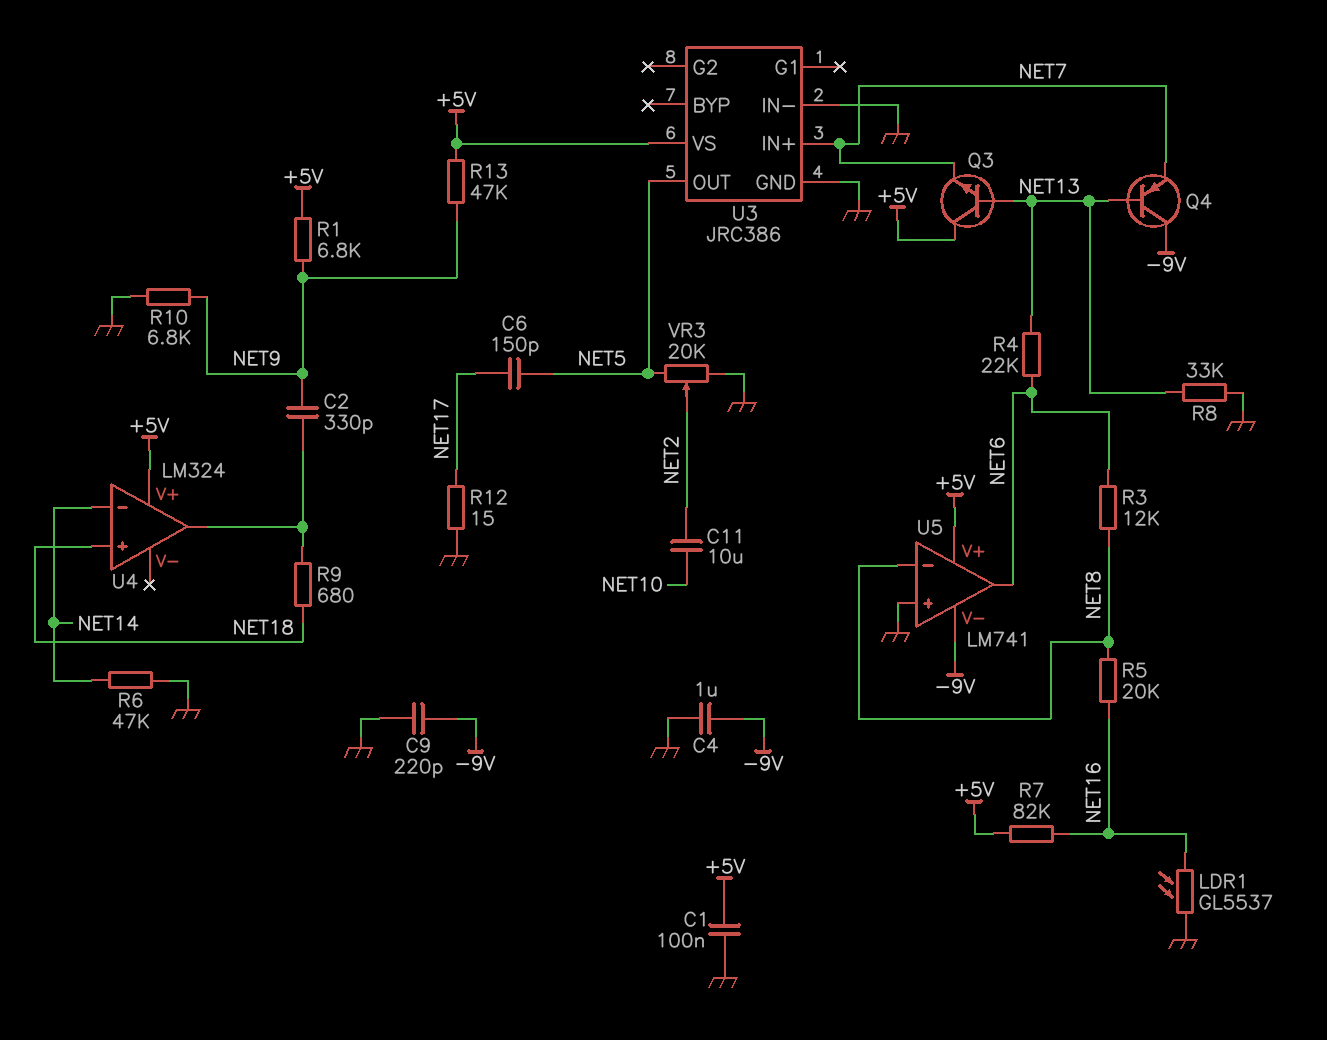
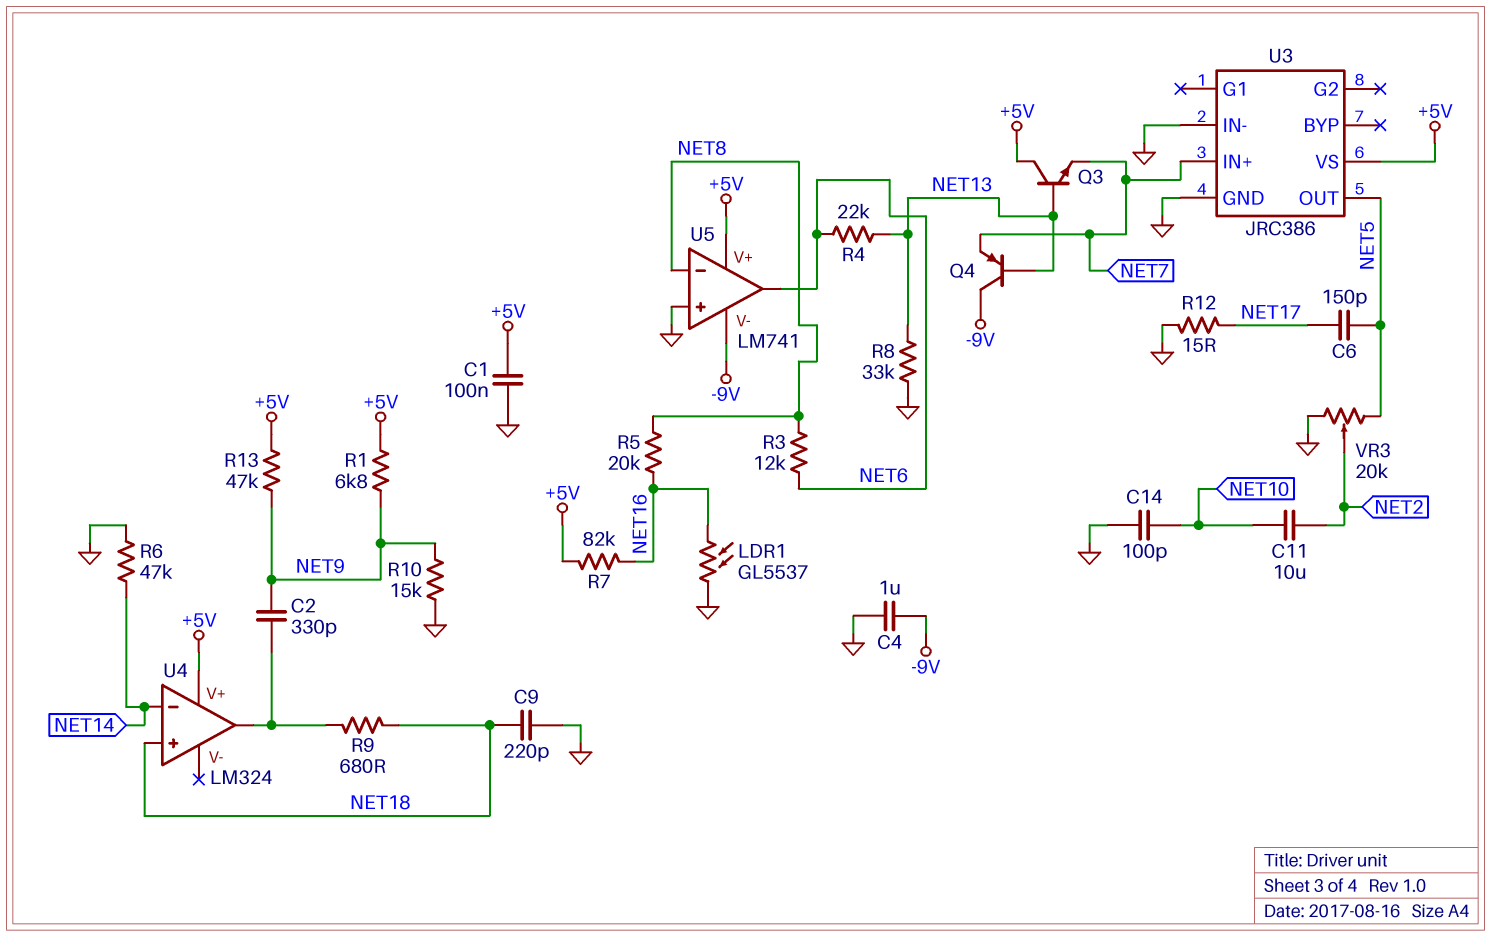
C9: 220pF (-9V, GND) -> 220pF (GND, NET18)
C14: none -> 100pF (GND, NET10)
R10: 6.8k (GND, NET9) -> 15k (GND, NET9)

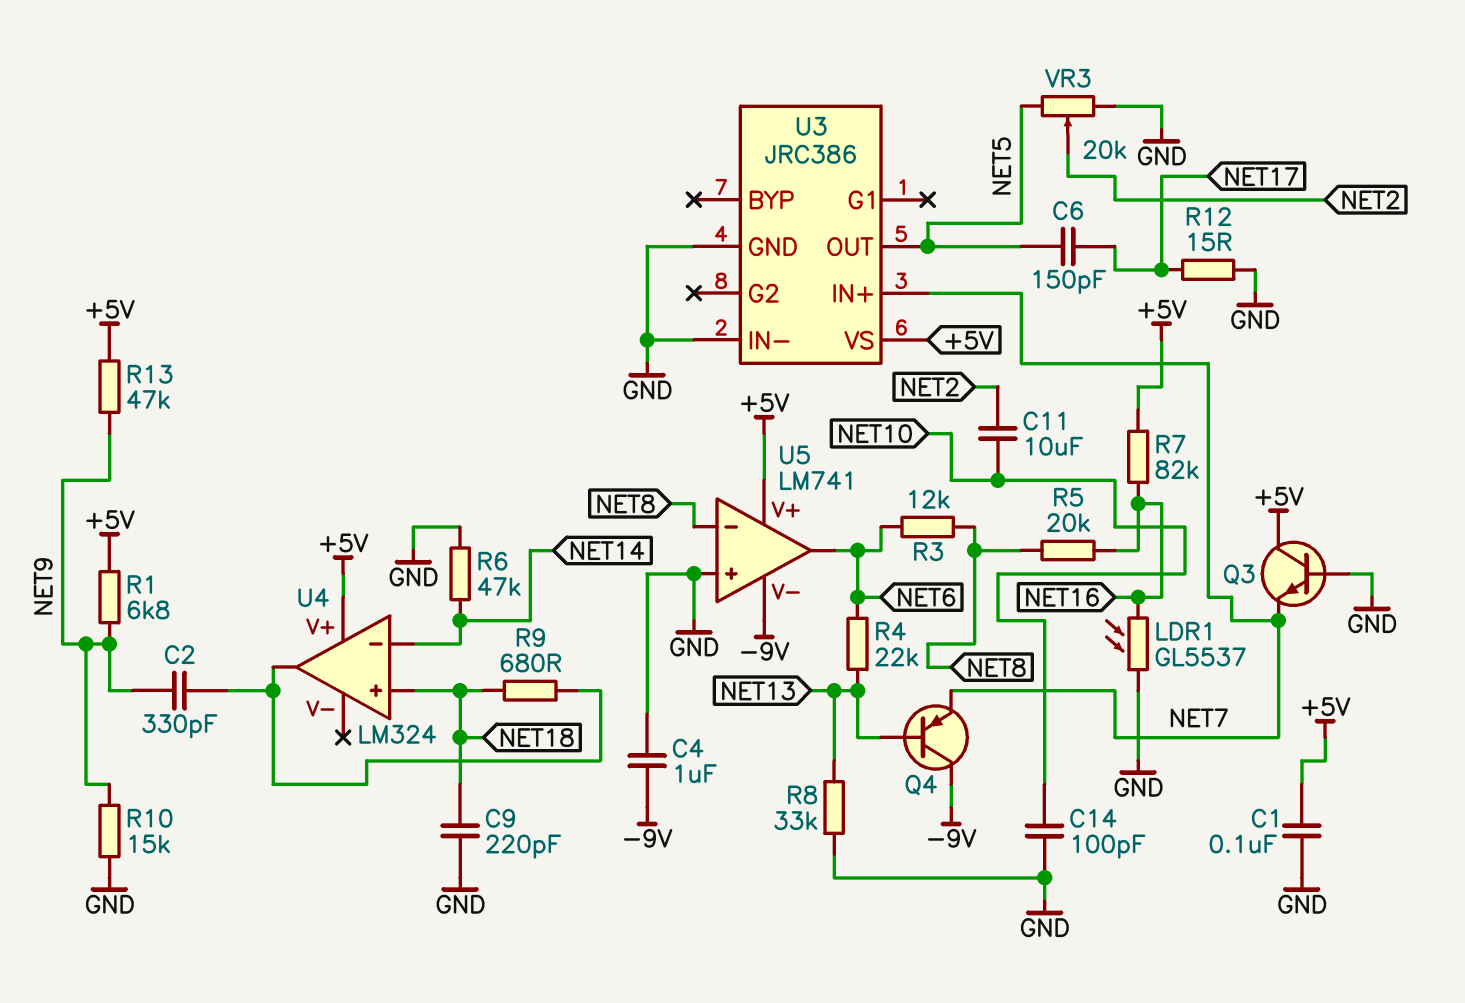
Q3: NPN (B NET13, C +5V, E NET7) -> NPN (B GND, C +5V, E NET7)

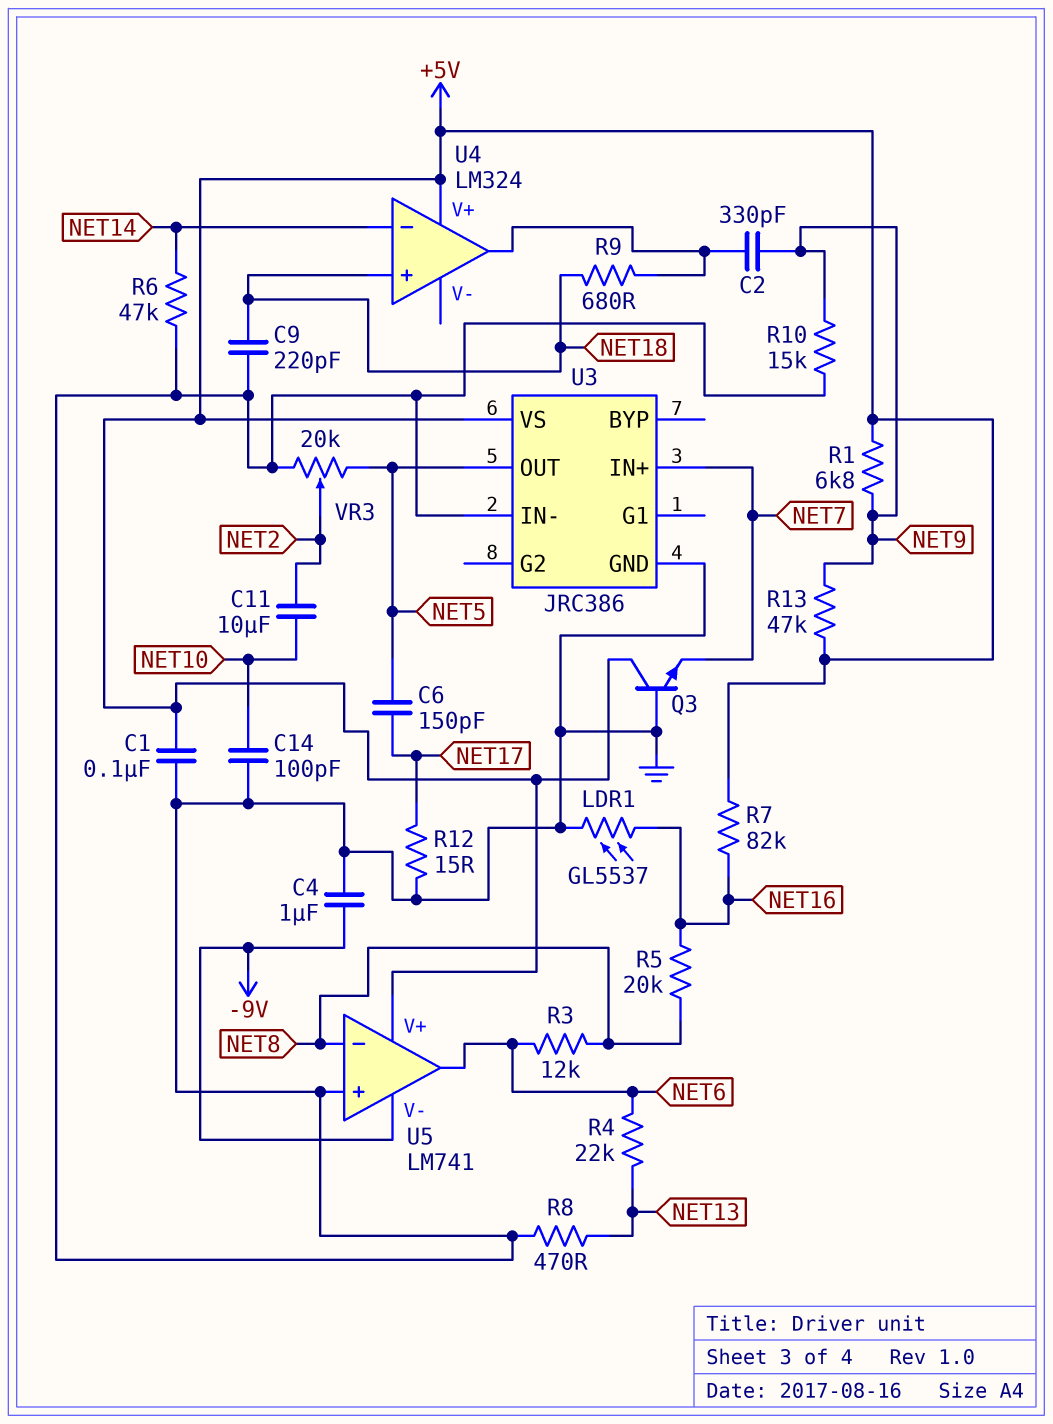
Q4: PNP (B NET13, C -9V, E NET7) -> none
R8: 33k (GND, NET13) -> 470 (GND, NET13)

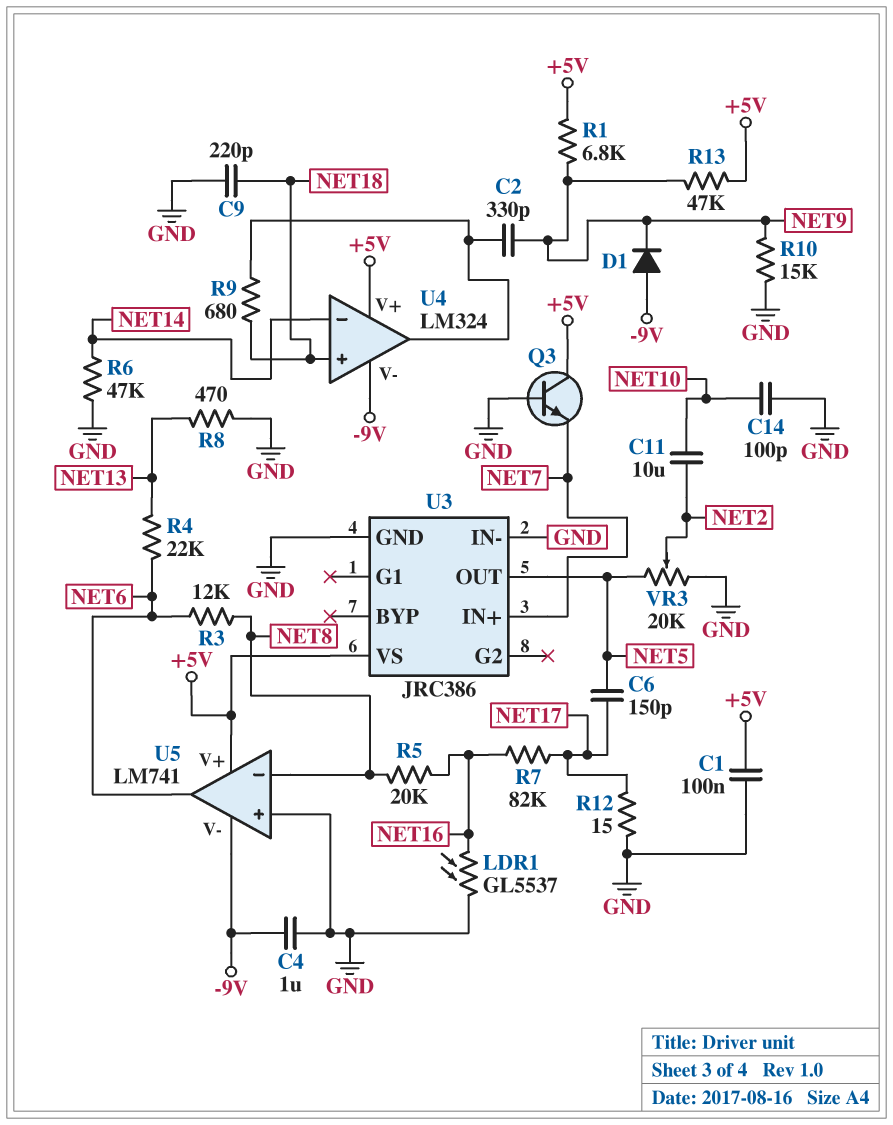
D1: none -> diode (A -9V, K NET9)
R7: 82k (+5V, NET16) -> 82k (NET16, NET17)
U4 pin V-: none -> -9V

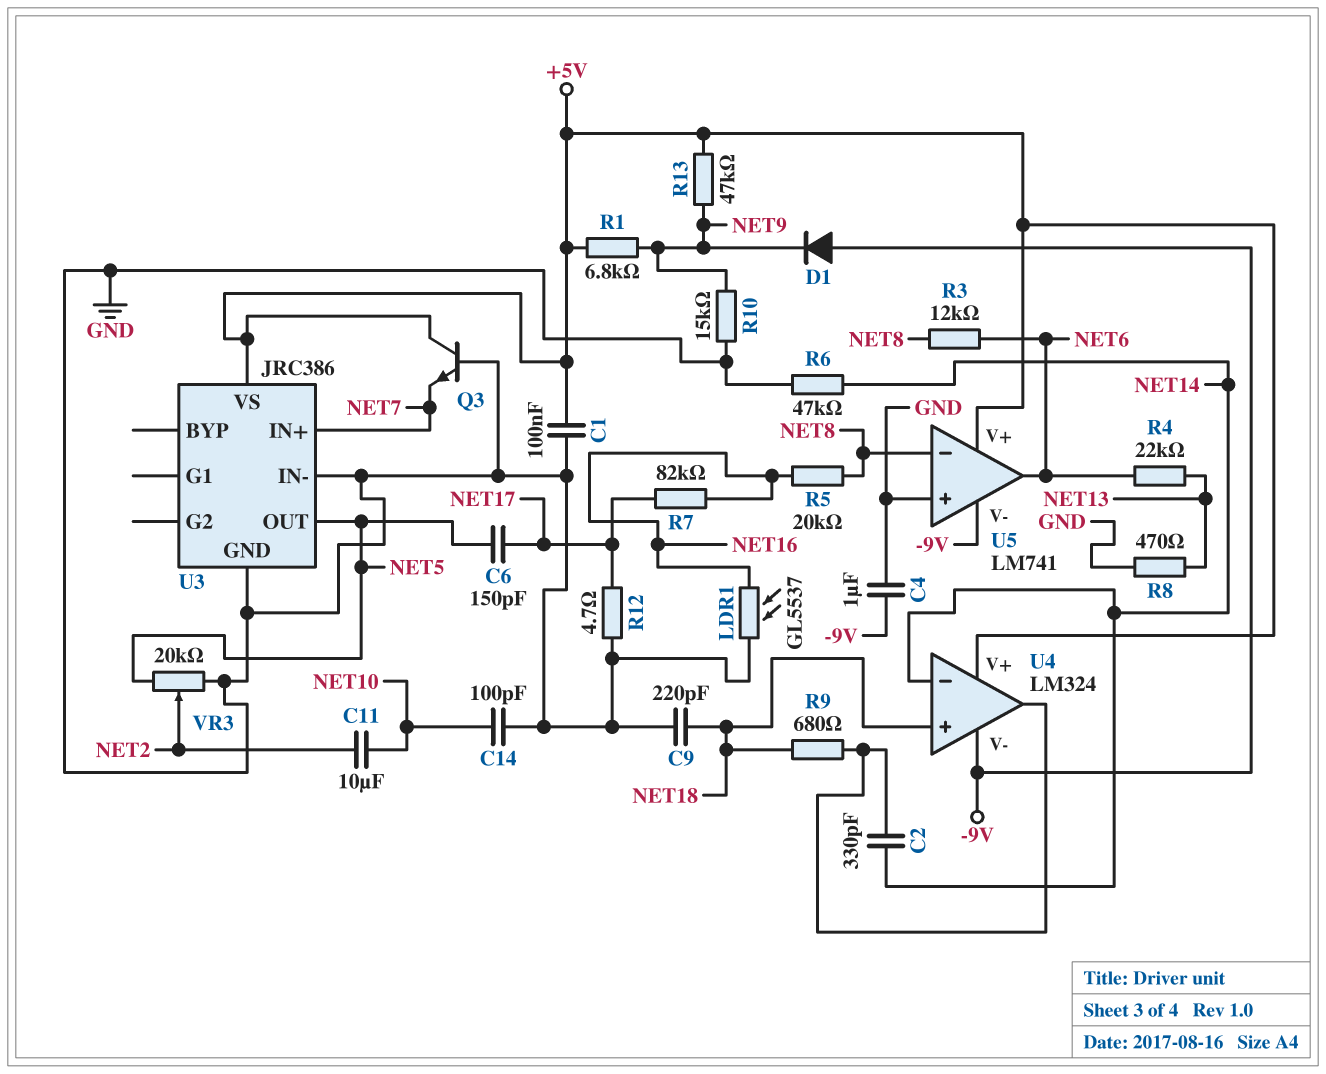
C2: 330pF (NET9, U4/out) -> 330pF (NET14, U4/out)
R12: 15 (GND, NET17) -> 4.7 (GND, NET17)

